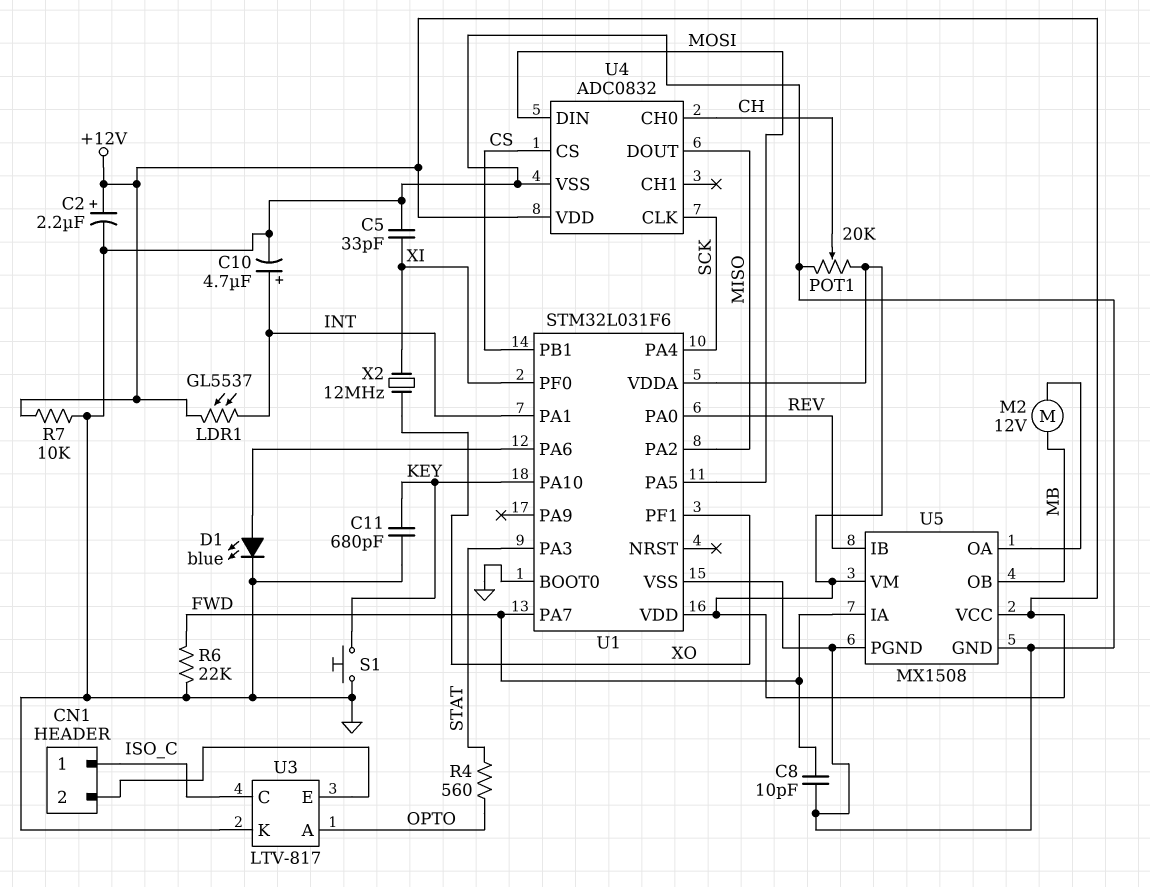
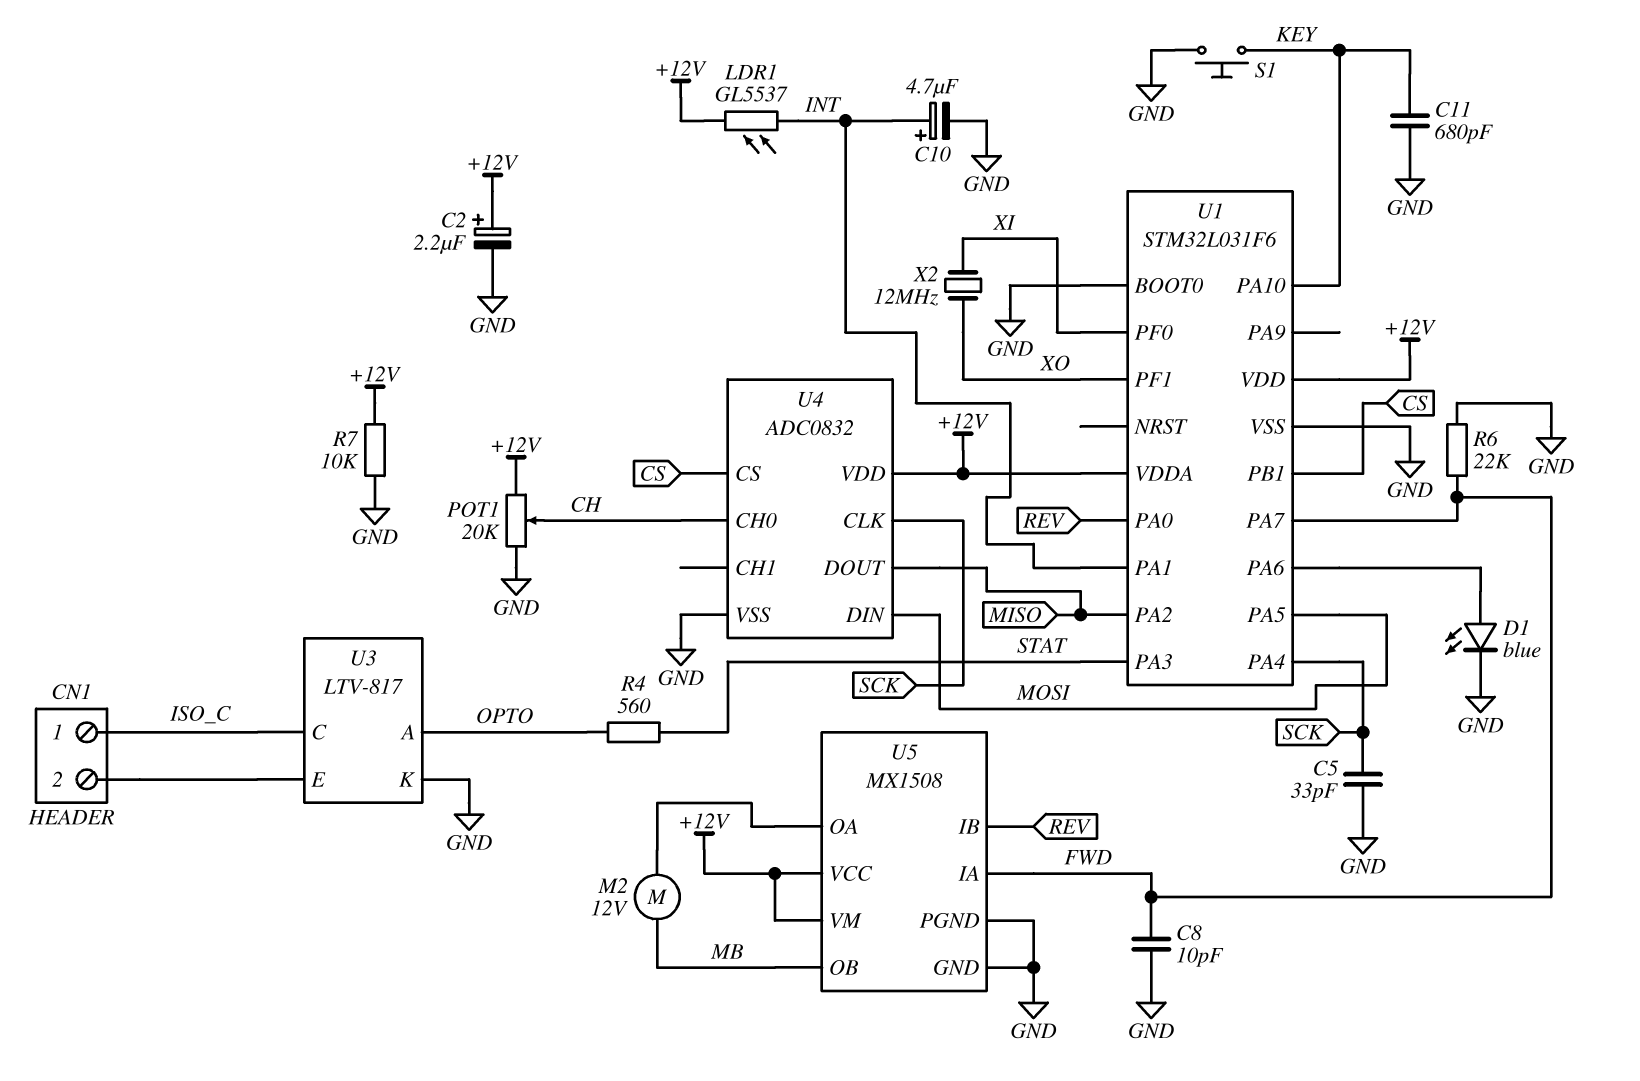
C5: 33pF (GND, XI) -> 33pF (GND, SCK)

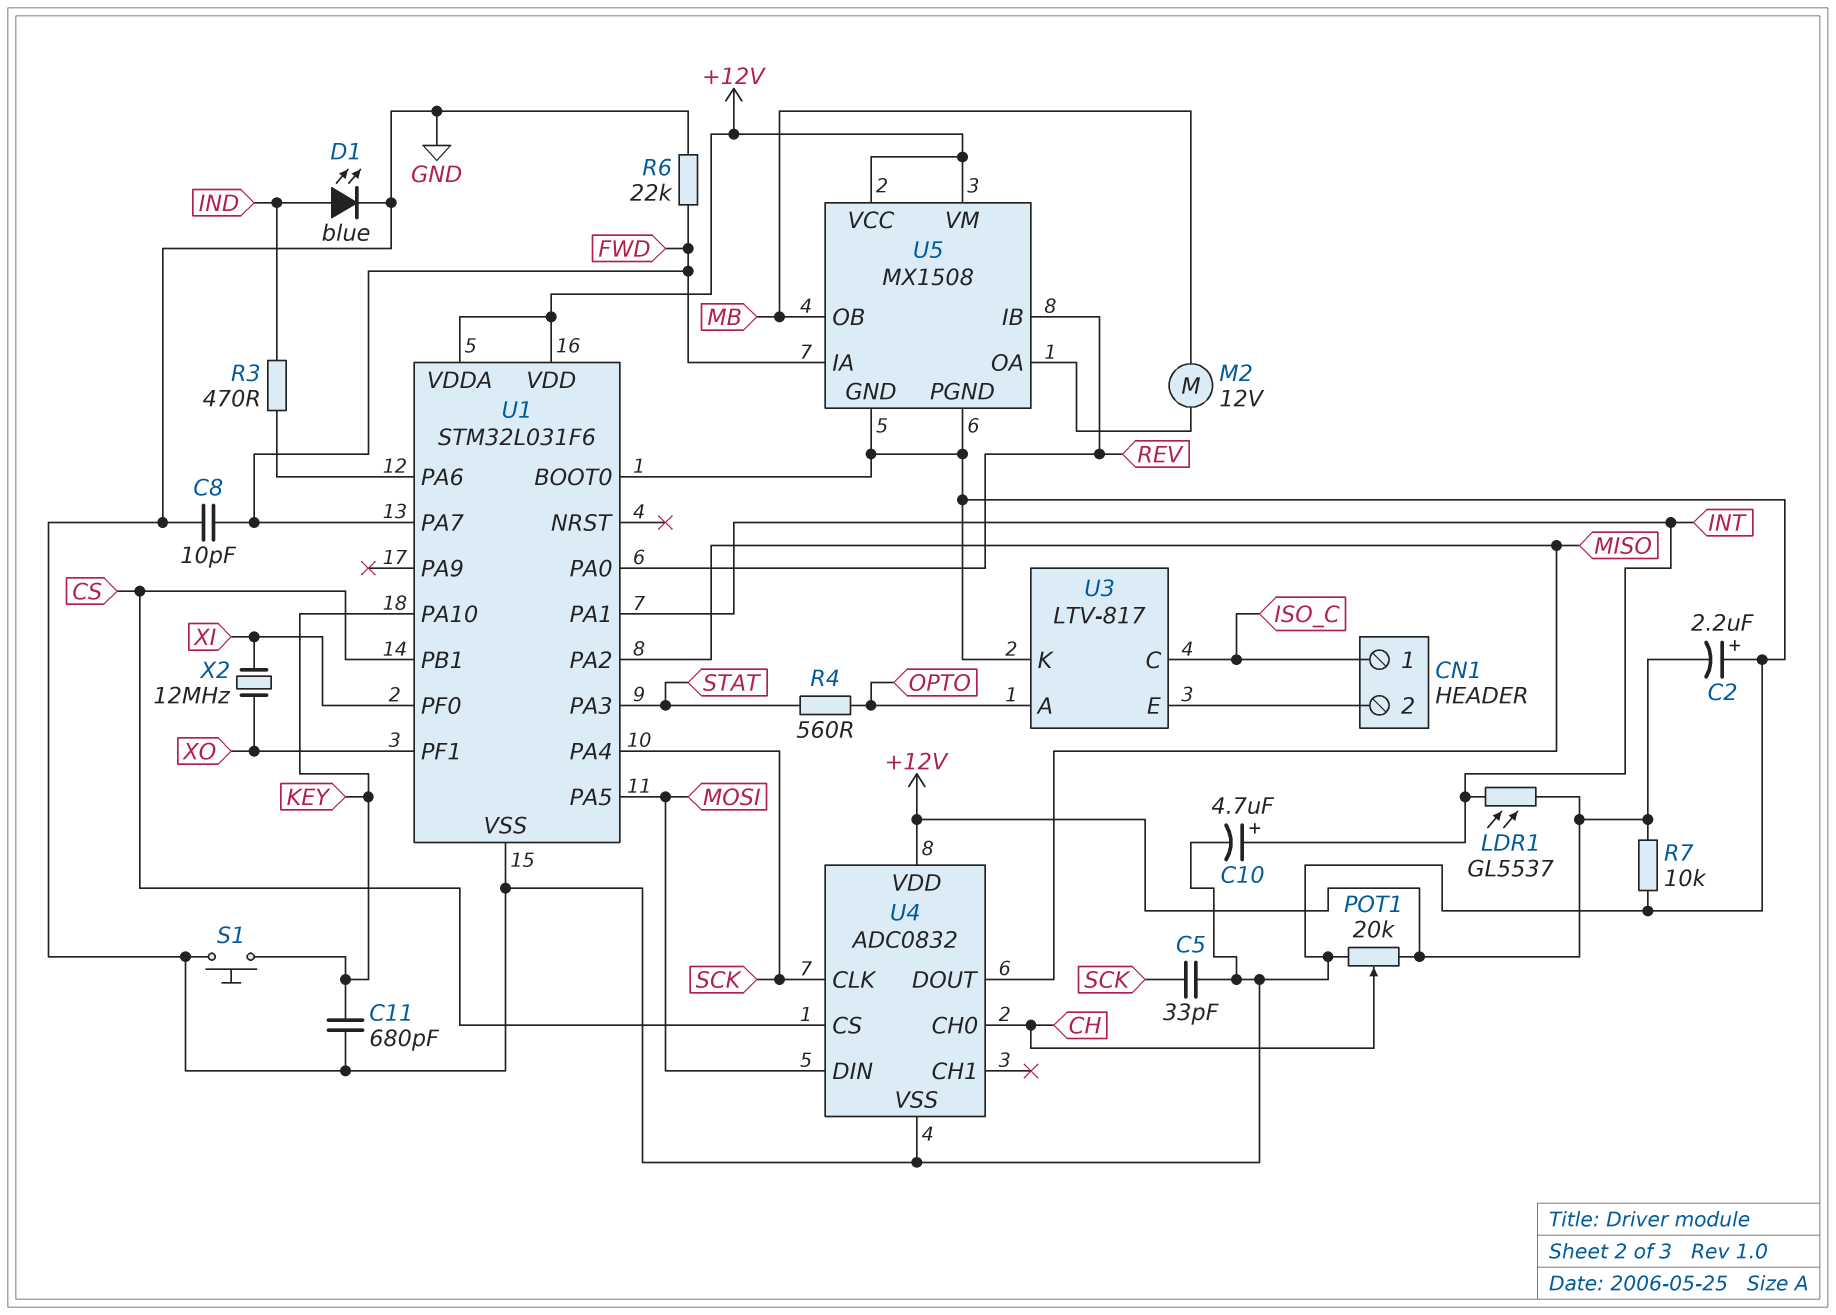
C2: 2.2uF (plus +12V, minus GND) -> 2.2uF (plus GND, minus +12V)
D1: LED blue (A U1/PA6, K GND) -> LED blue (A IND, K GND)
R3: none -> 470 (IND, U1/PA6)

